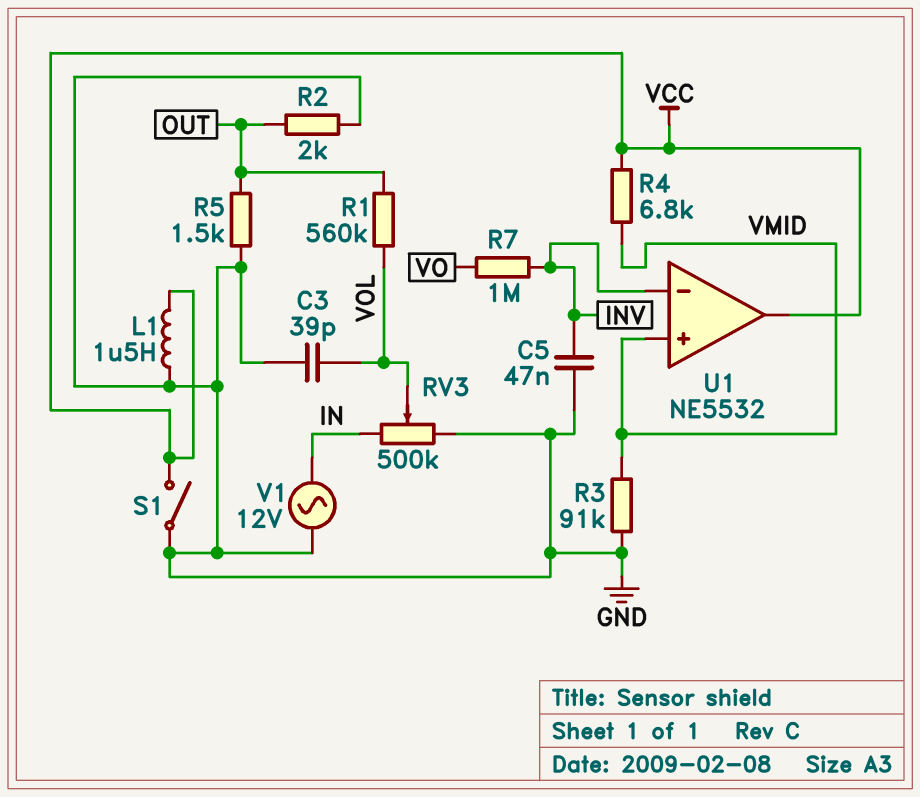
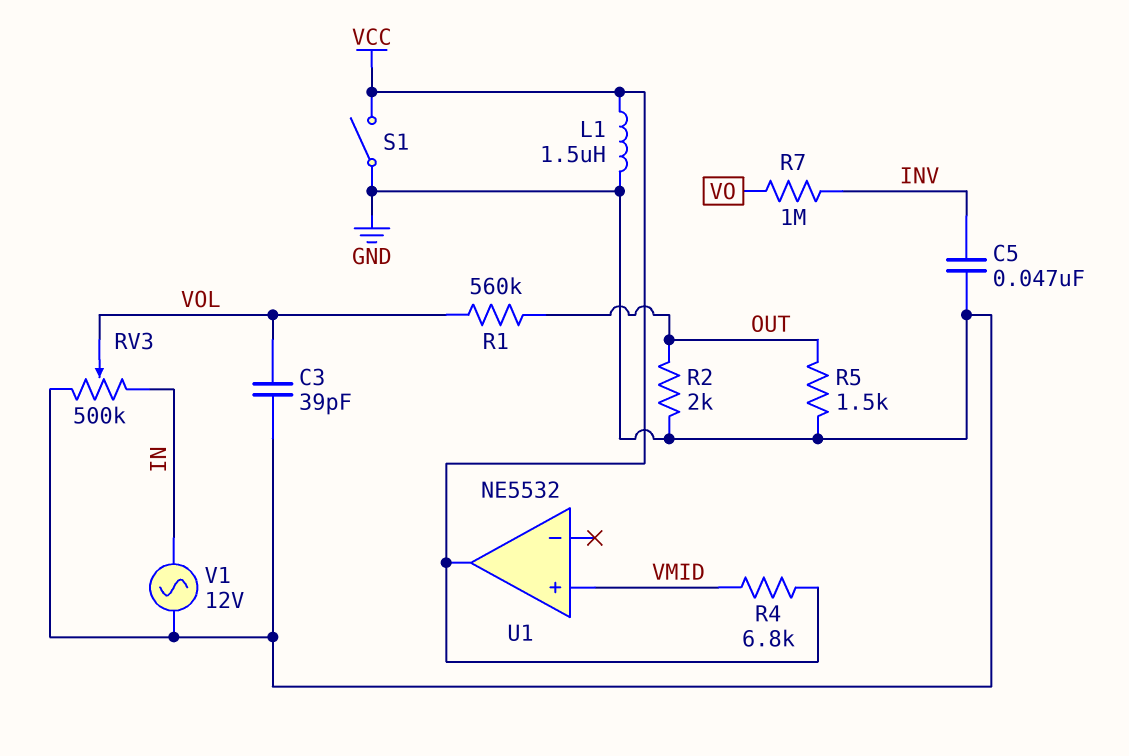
R3: 91k (GND, VMID) -> none
U1 pin in-: INV -> none

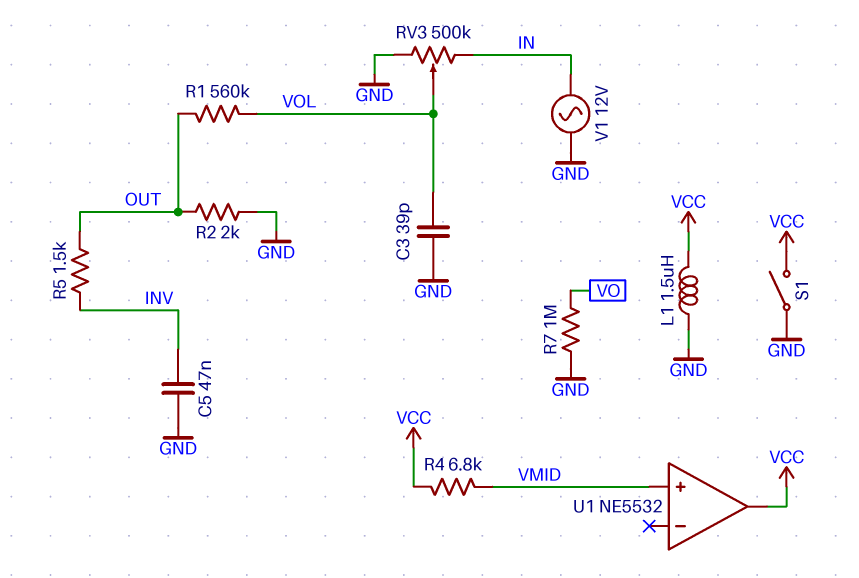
R5: 1.5k (GND, OUT) -> 1.5k (INV, OUT)
R7: 1M (INV, VO) -> 1M (GND, VO)

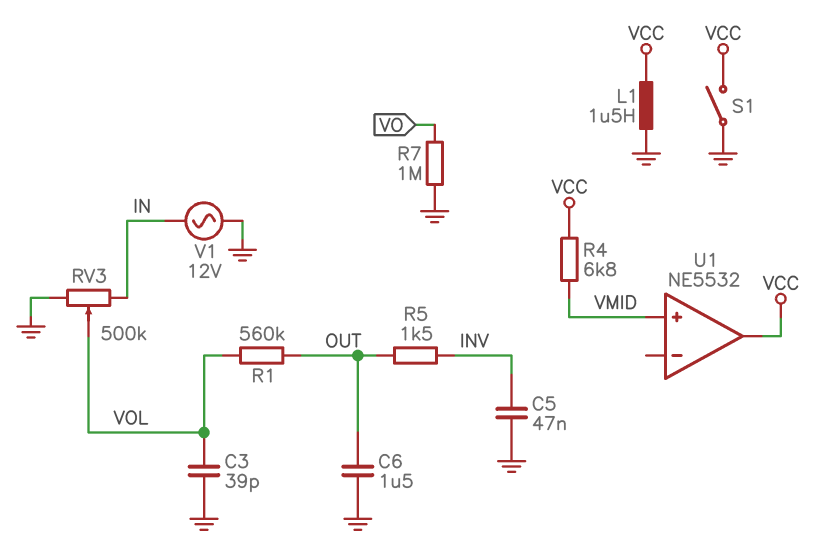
C6: none -> 1.5uF (GND, OUT)
R2: 2k (GND, OUT) -> none

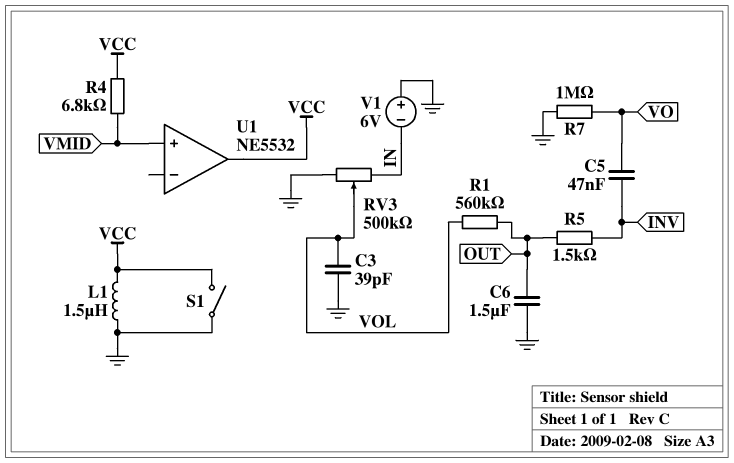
C5: 47nF (GND, INV) -> 47nF (INV, VO)
V1: AC 12V (GND, IN) -> 6V (plus GND, minus IN)

